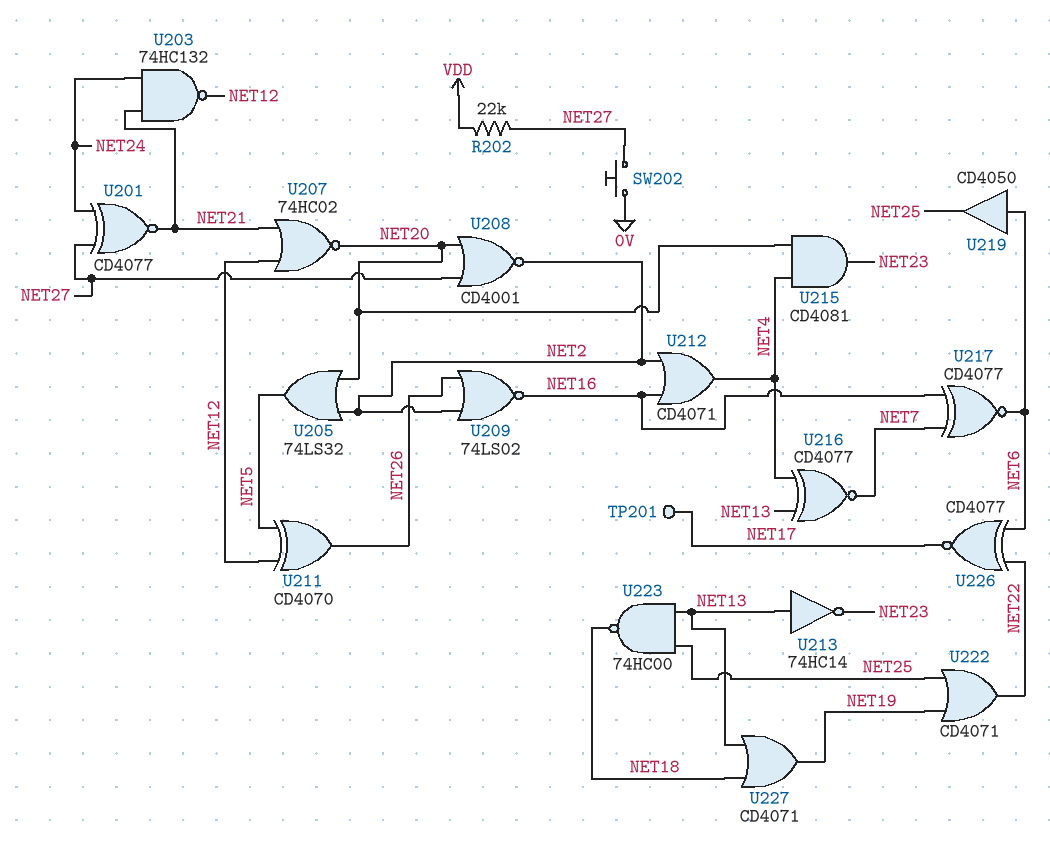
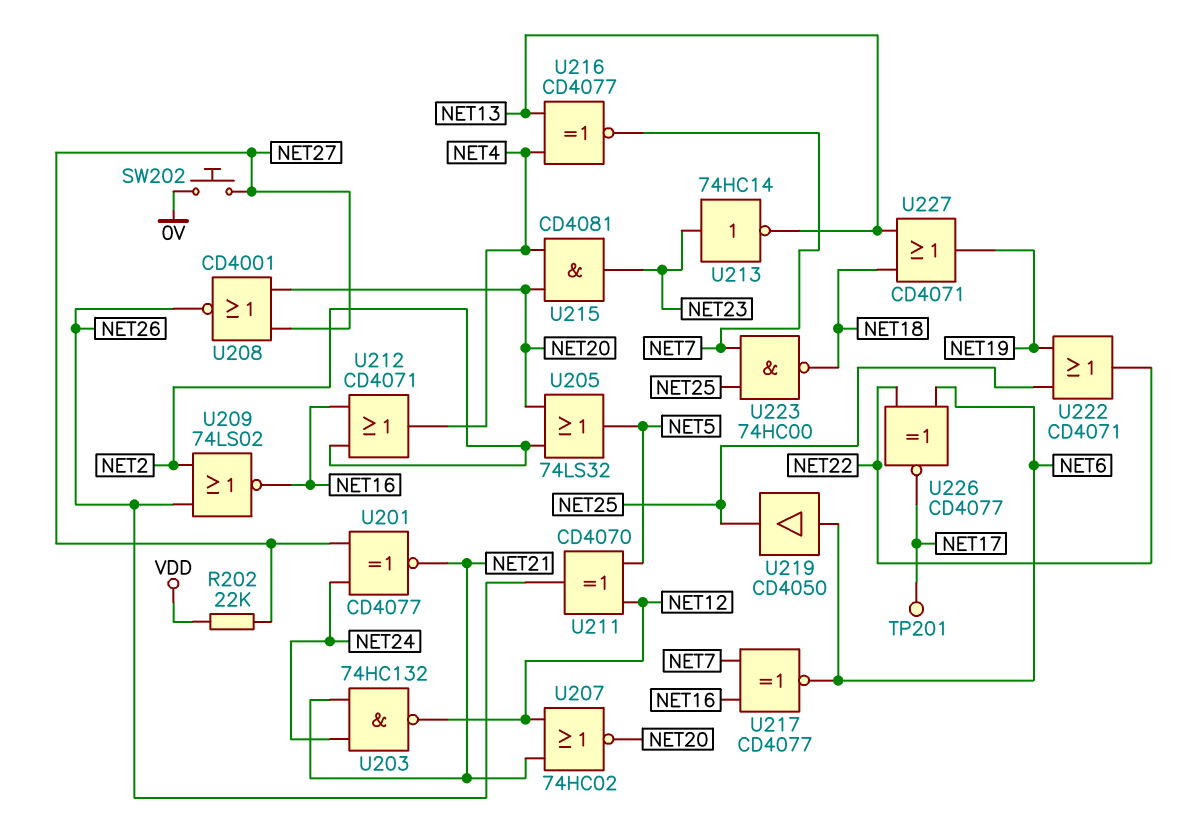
U208: NOR CD4001 (in NET20, in NET27, out NET2) -> NOR CD4001 (in NET20, in NET27, out NET26)
U213: NOT 74HC14 (in NET13, out NET23) -> NOT 74HC14 (in NET23, out NET13)
U223: NAND 74HC00 (in NET13, in NET25, out NET18) -> NAND 74HC00 (in NET7, in NET25, out NET18)

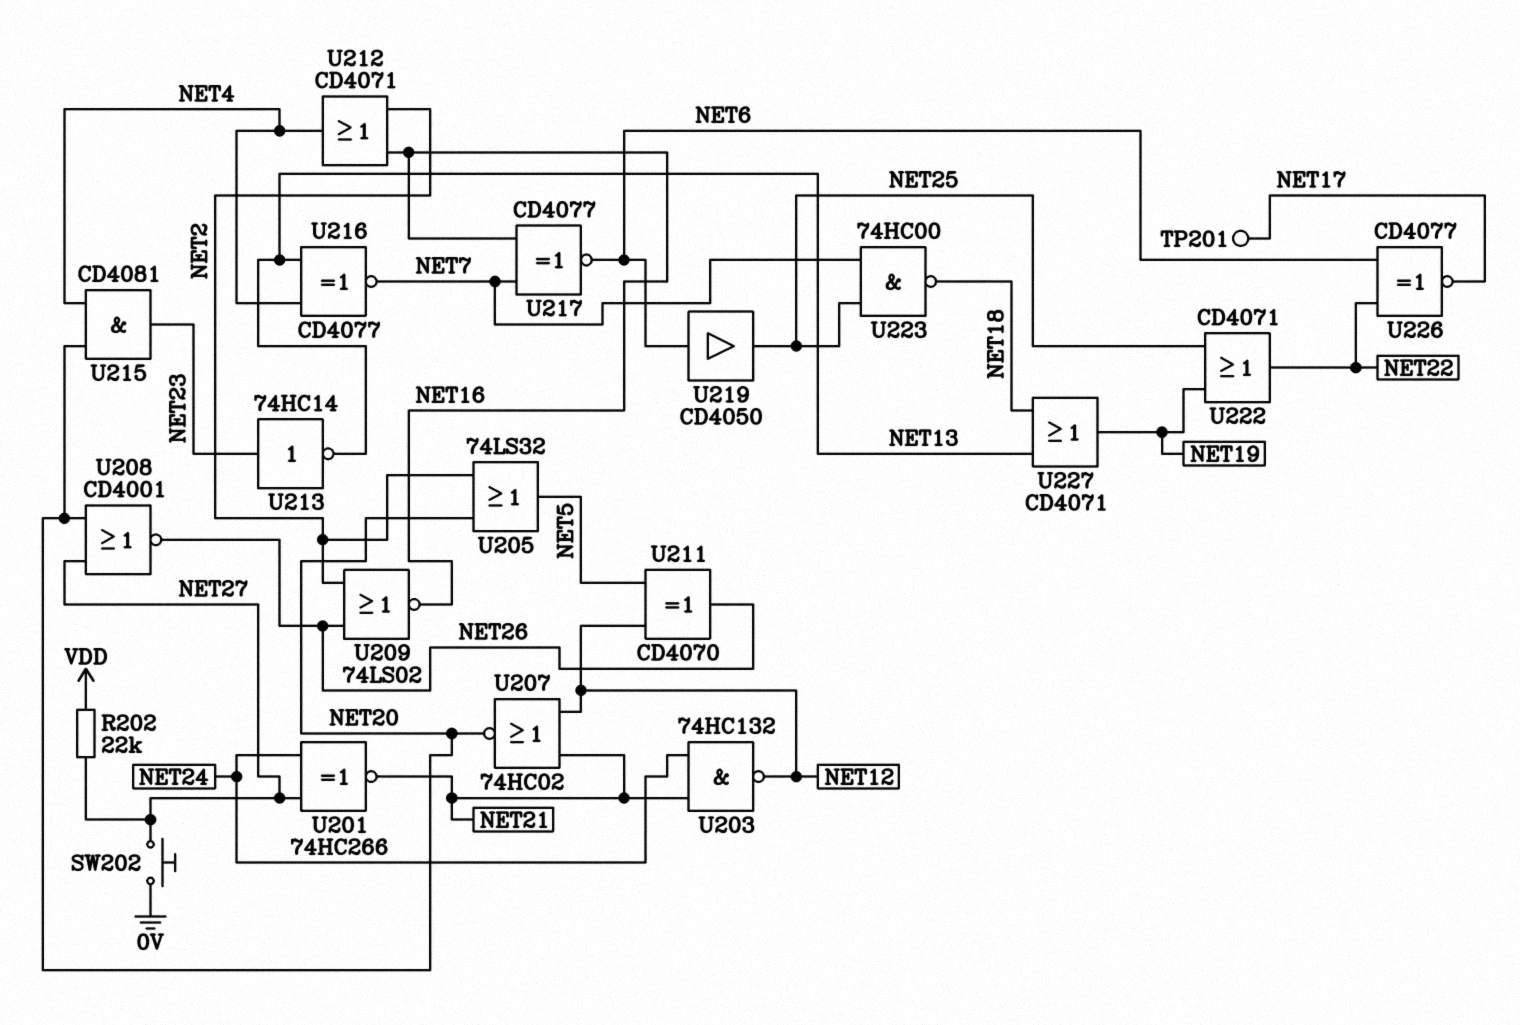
U201: XNOR CD4077 (in NET24, in NET27, out NET21) -> XNOR 74HC266 (in NET24, in NET27, out NET21)

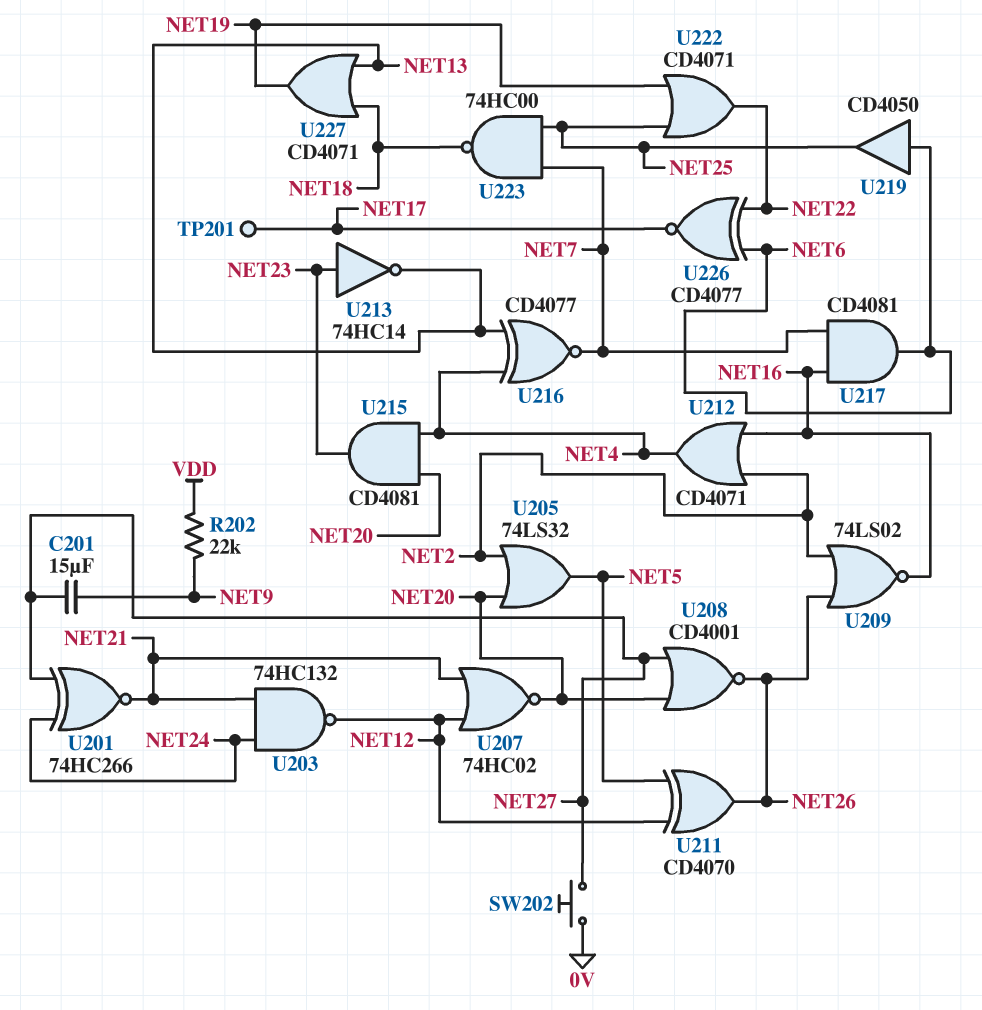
C201: none -> 15uF (NET9, NET27)
R202: 22k (NET27, VDD) -> 22k (NET9, VDD)
U217: XNOR CD4077 (in NET7, in NET16, out NET6) -> AND CD4081 (in NET7, in NET16, out NET6)

